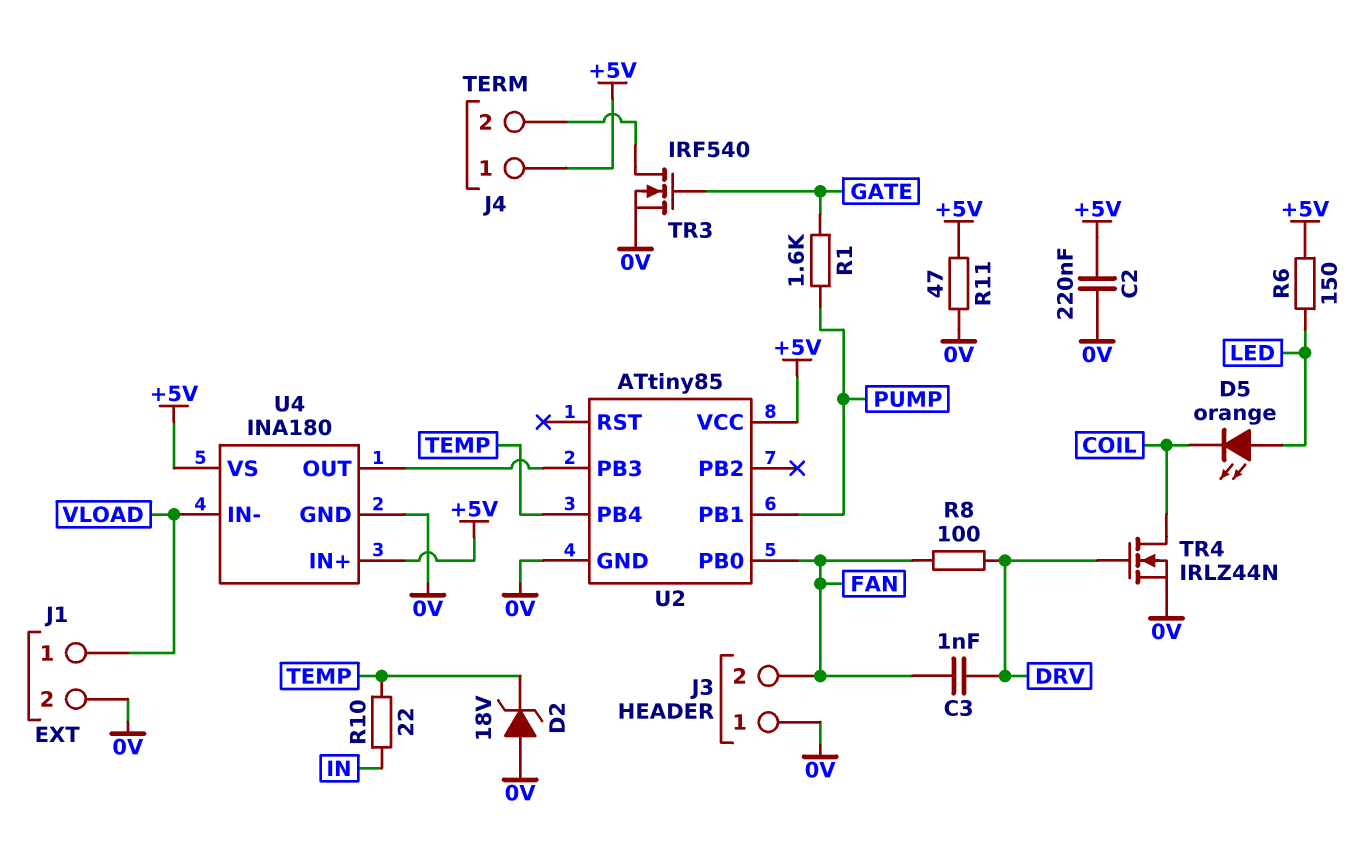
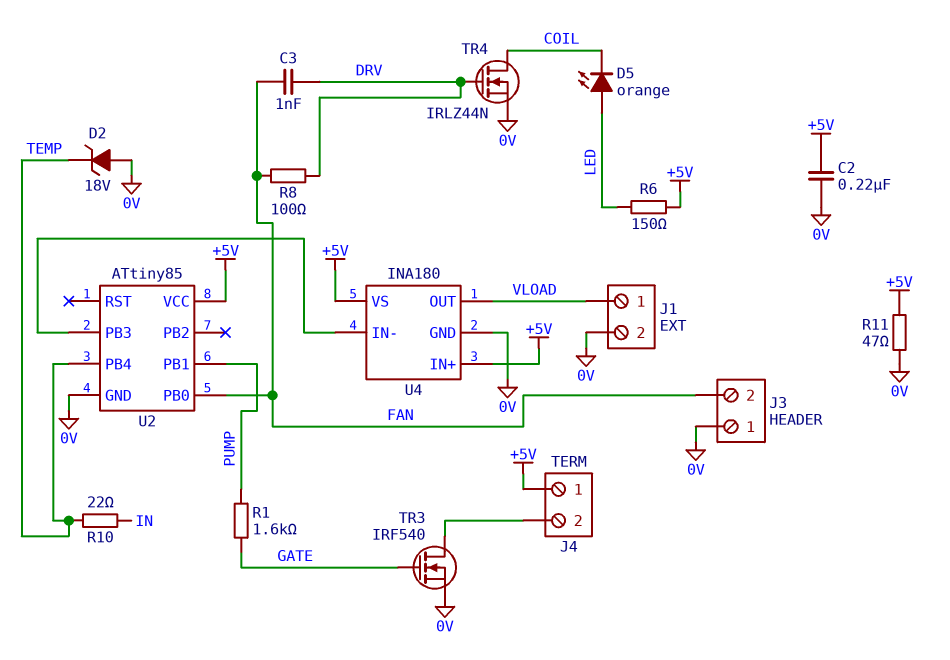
U4 pin IN-: VLOAD -> U2/PB3
U4 pin OUT: U2/PB3 -> VLOAD

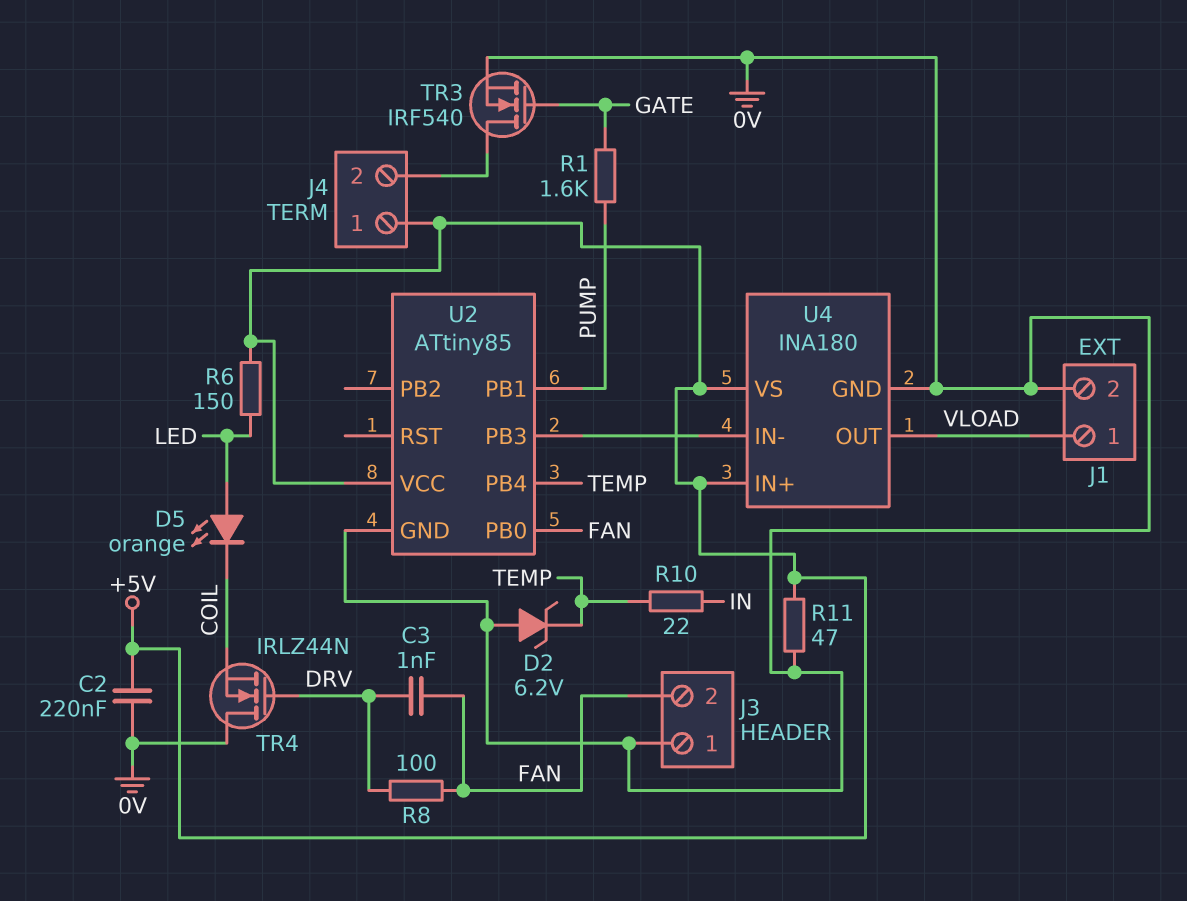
D2: zener 18V (A 0V, K TEMP) -> zener 6.2V (A 0V, K TEMP)
TR4: NMOS IRLZ44N (G DRV, D COIL, S 0V) -> NMOS IRLZ44N (G DRV, D 0V, S COIL)

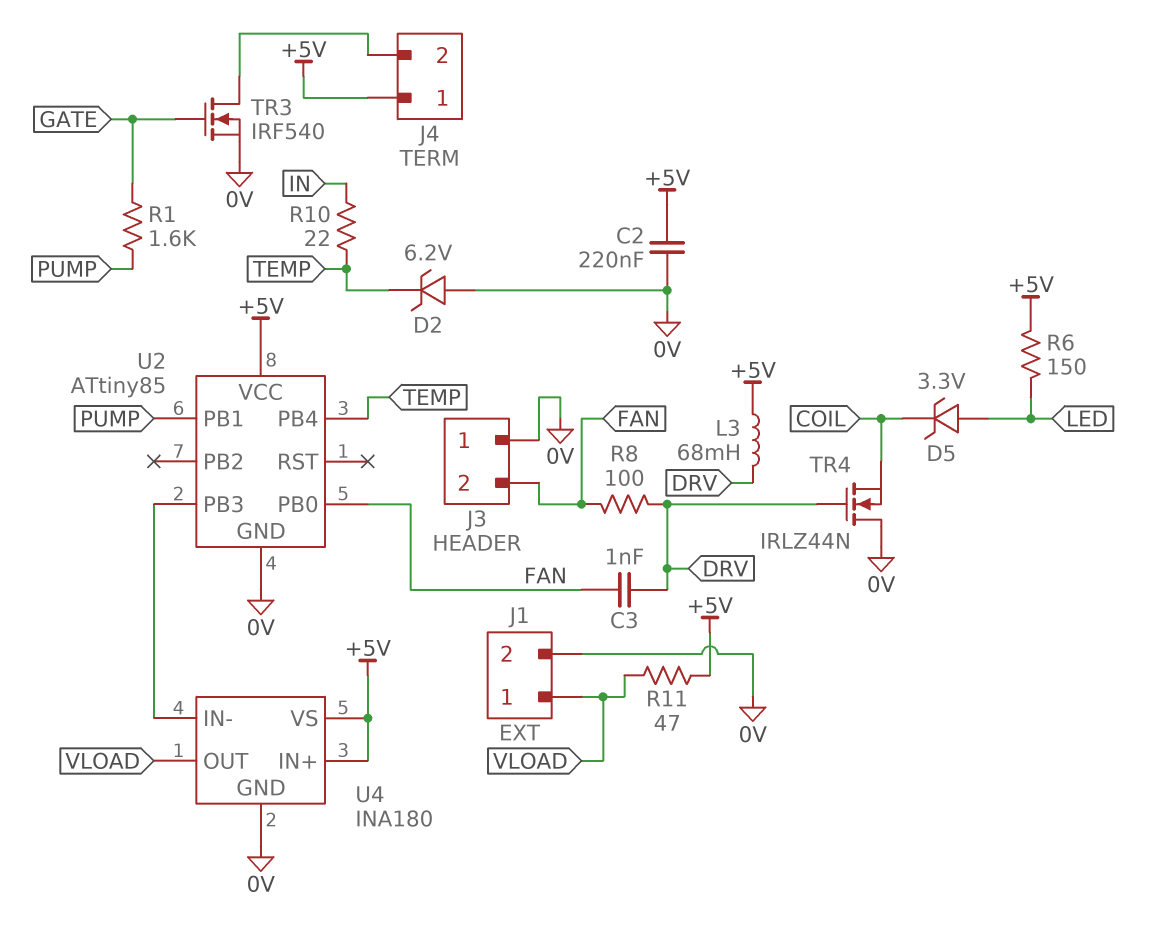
D5: LED orange (A LED, K COIL) -> zener 3.3V (A LED, K COIL)
L3: none -> 68mH (+5V, DRV)
R11: 47 (+5V, 0V) -> 47 (+5V, VLOAD)

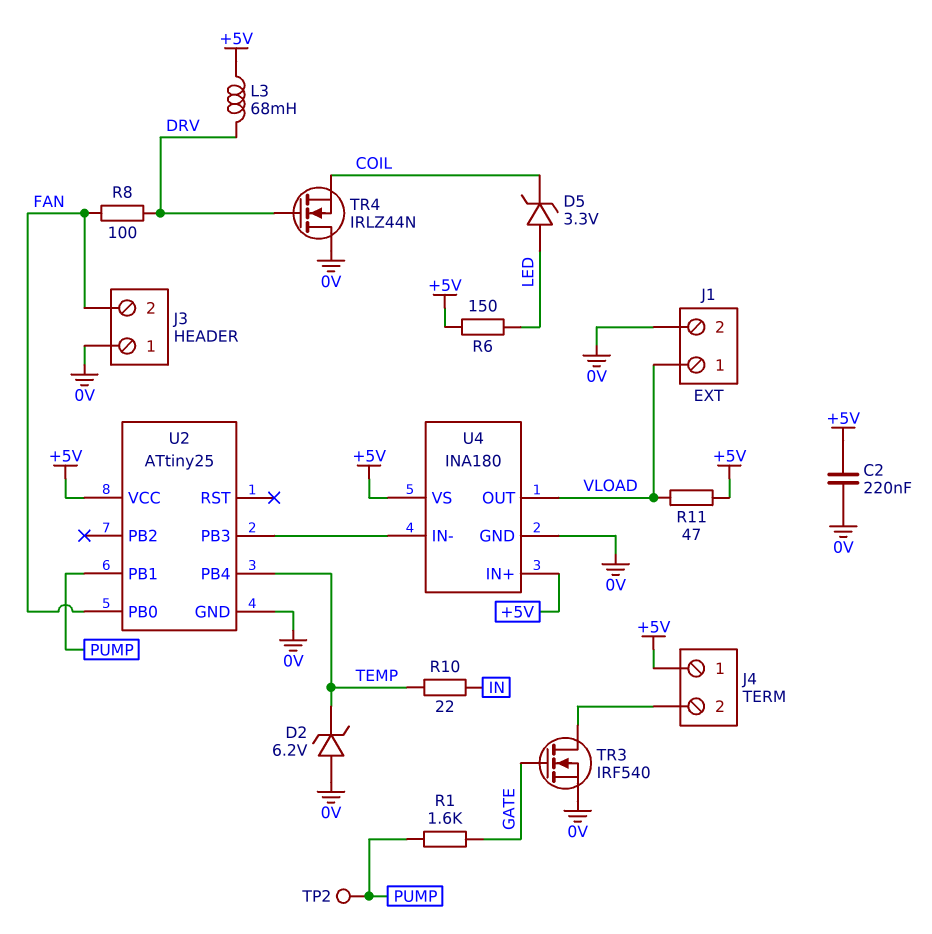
C3: 1nF (DRV, FAN) -> none
TP2: none -> test point (PUMP)
U2: ATtiny85 -> ATtiny25

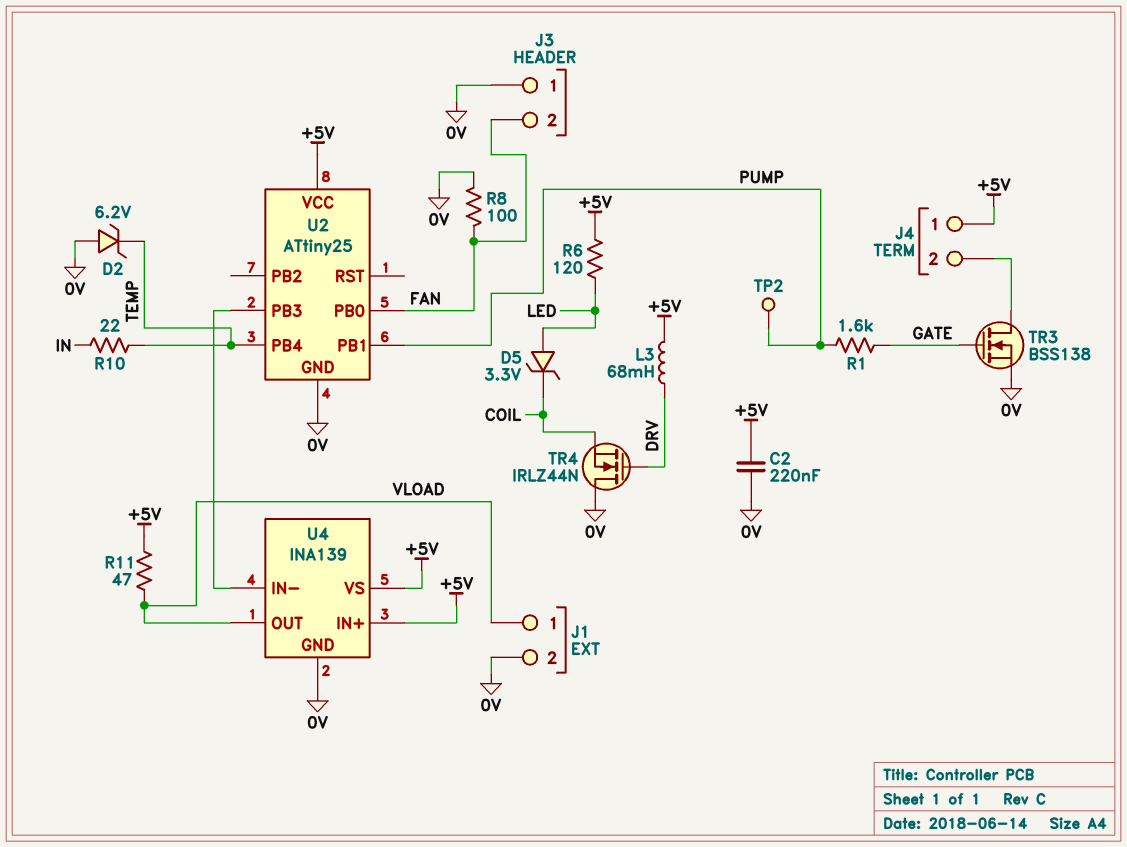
R6: 150 (+5V, LED) -> 120 (+5V, LED)
R8: 100 (DRV, FAN) -> 100 (0V, FAN)
TR3: NMOS IRF540 (G GATE, D J4/2, S 0V) -> NMOS BSS138 (G GATE, D J4/2, S 0V)
U4: INA180 -> INA139

